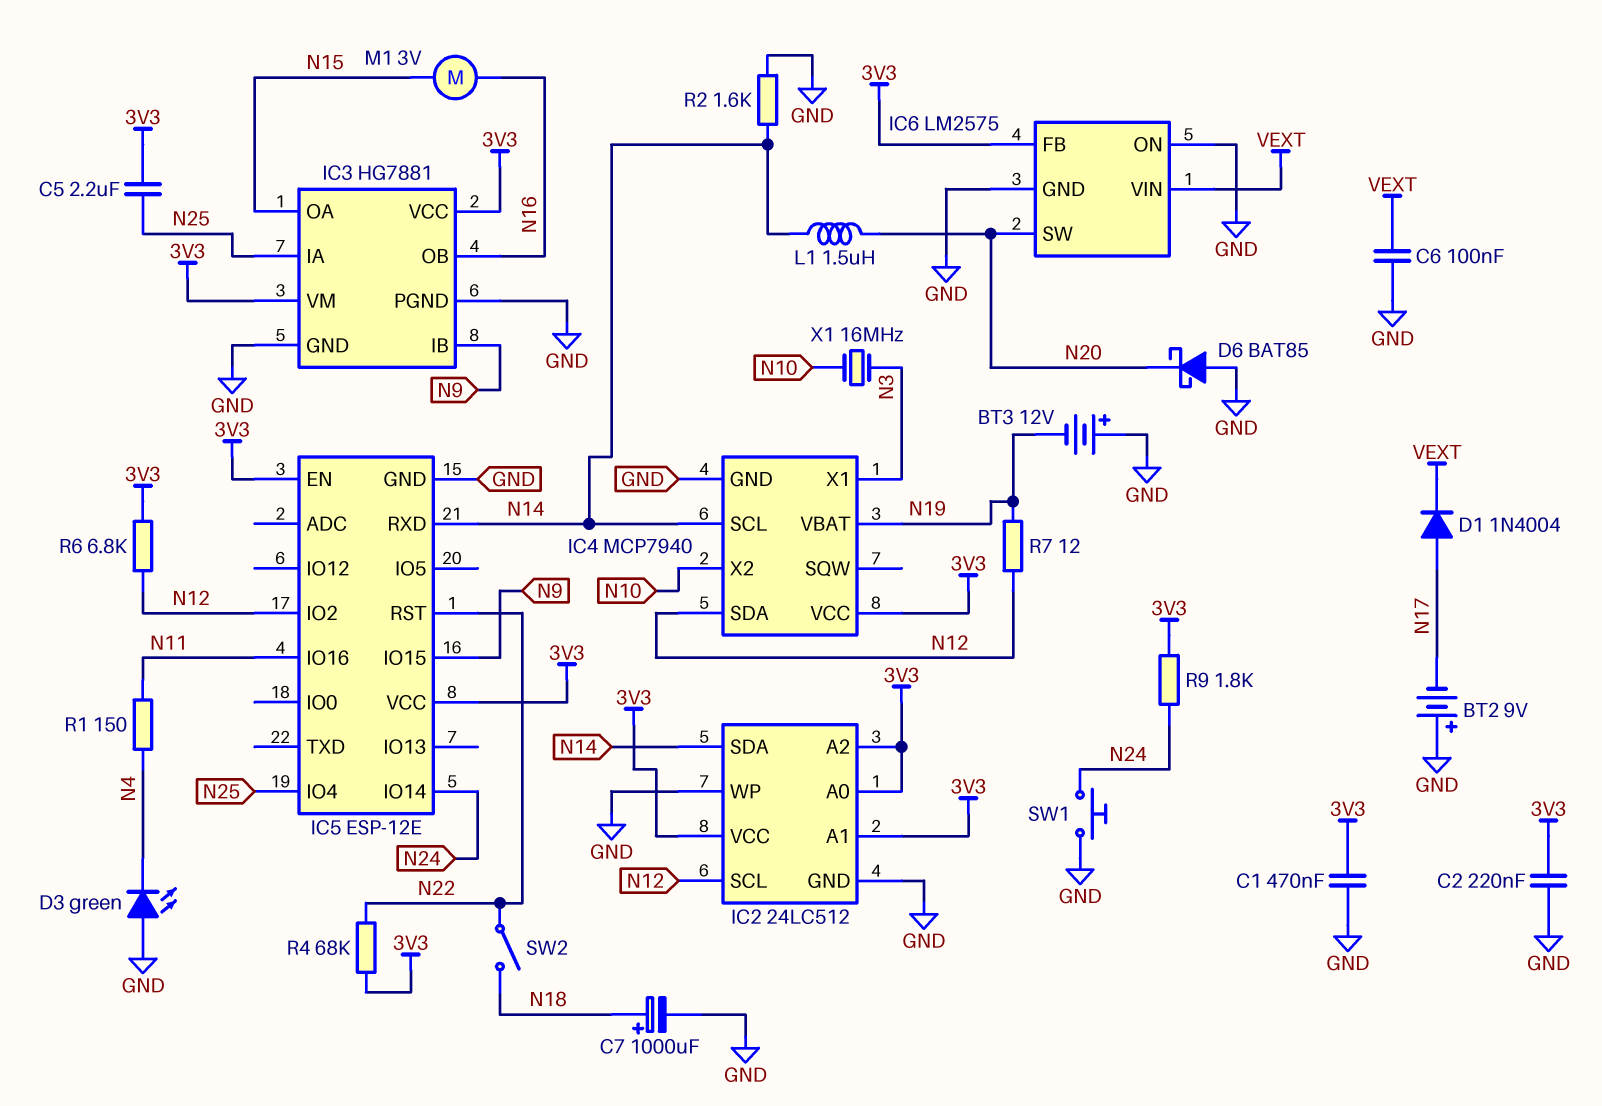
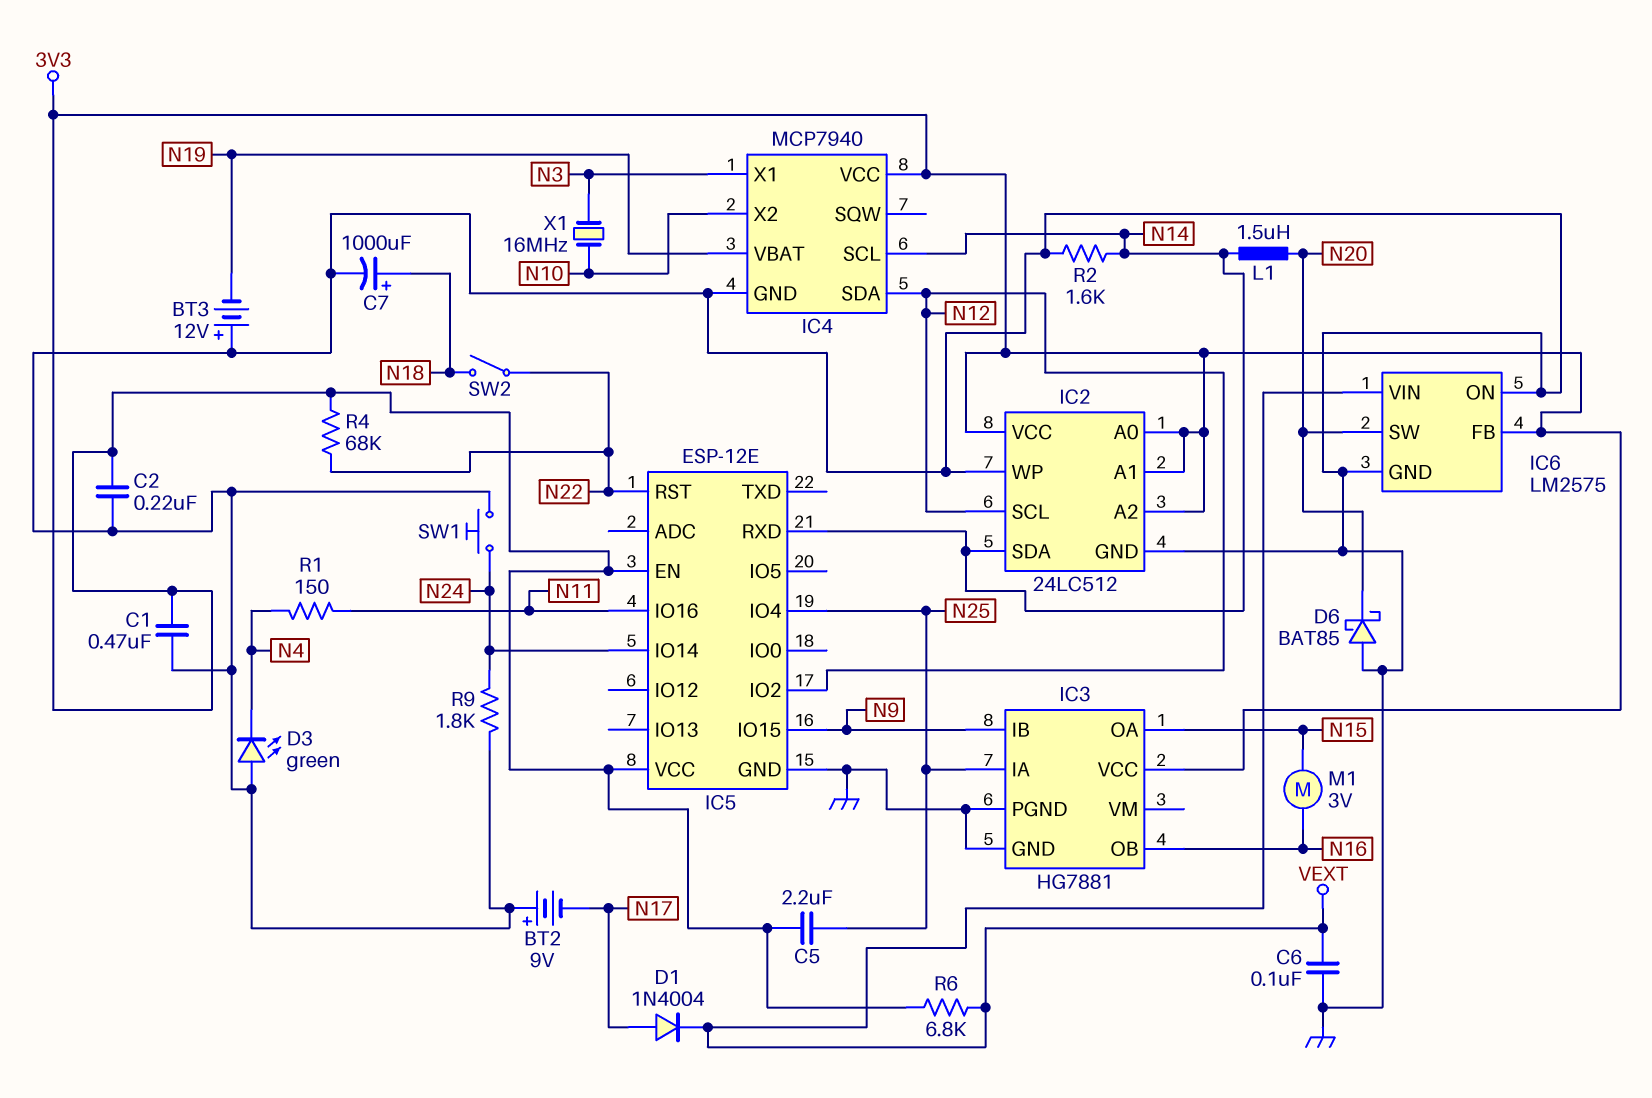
IC3 pin VM: 3V3 -> none
R6: 6.8k (3V3, N12) -> 6.8k (3V3, VEXT)
R7: 12 (N12, N19) -> none
R9: 1.8k (3V3, N24) -> 1.8k (GND, N24)

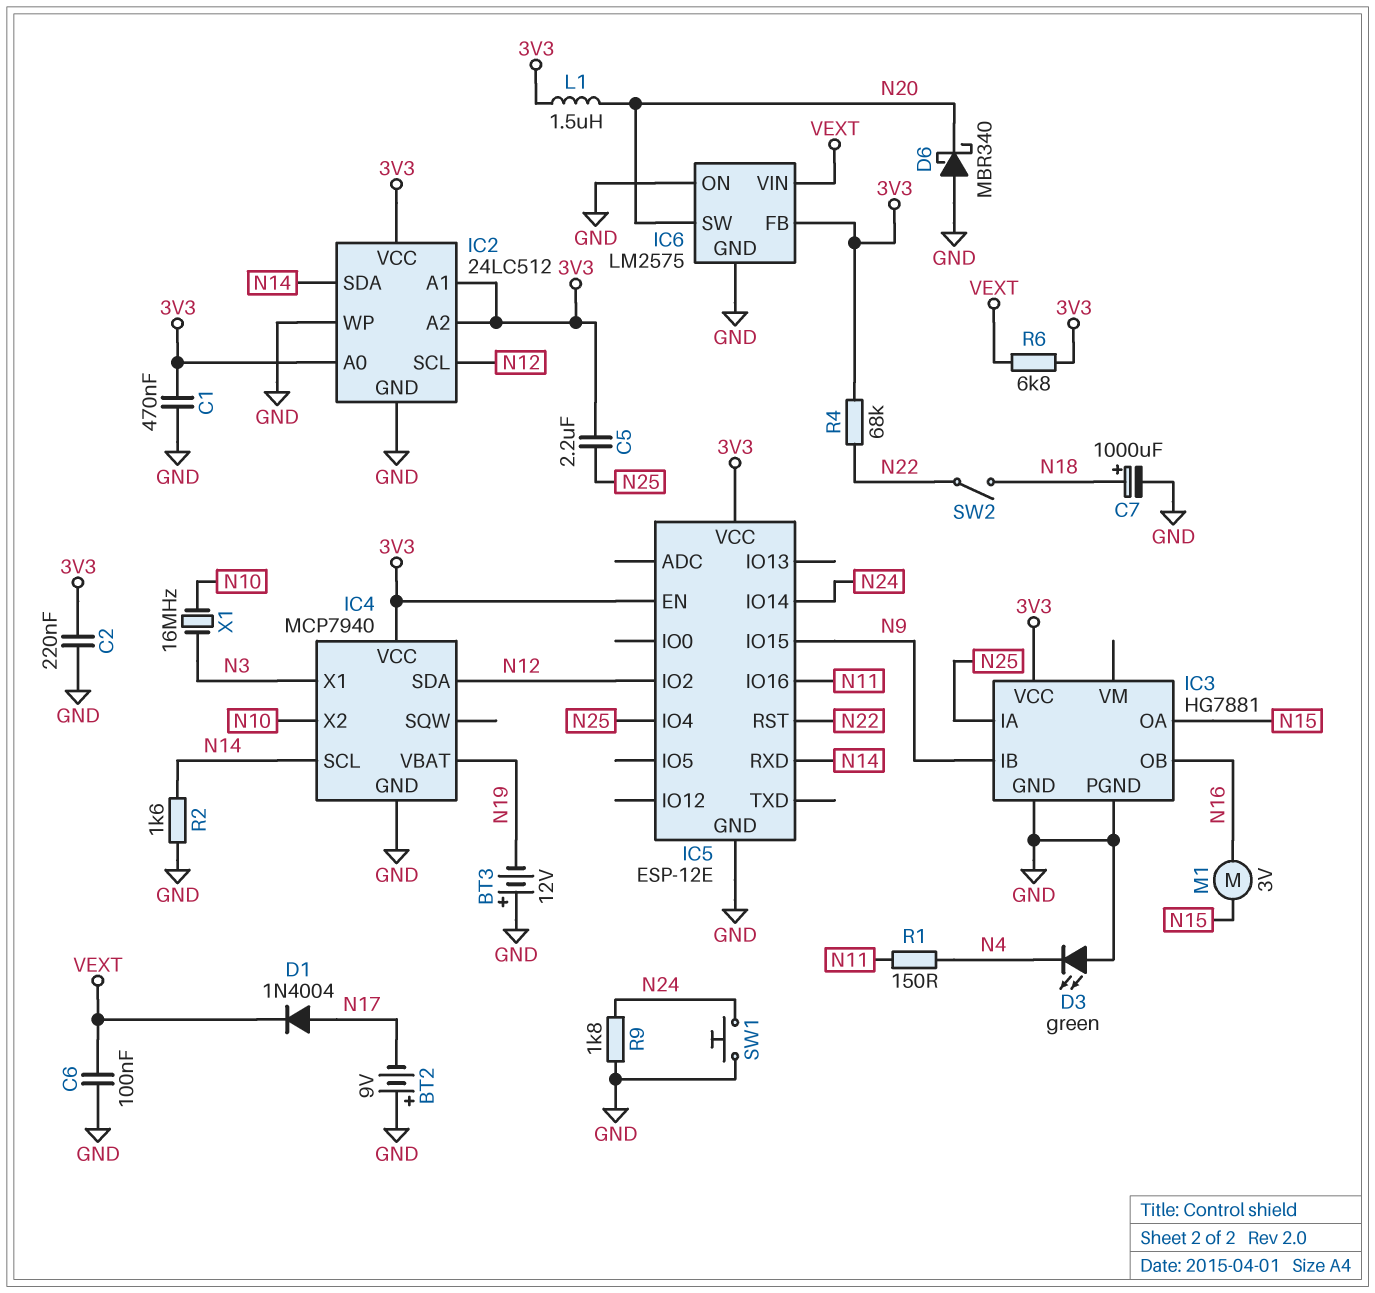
D6: schottky BAT85 (A GND, K N20) -> schottky MBR340 (A GND, K N20)
L1: 1.5uH (N14, N20) -> 1.5uH (3V3, N20)

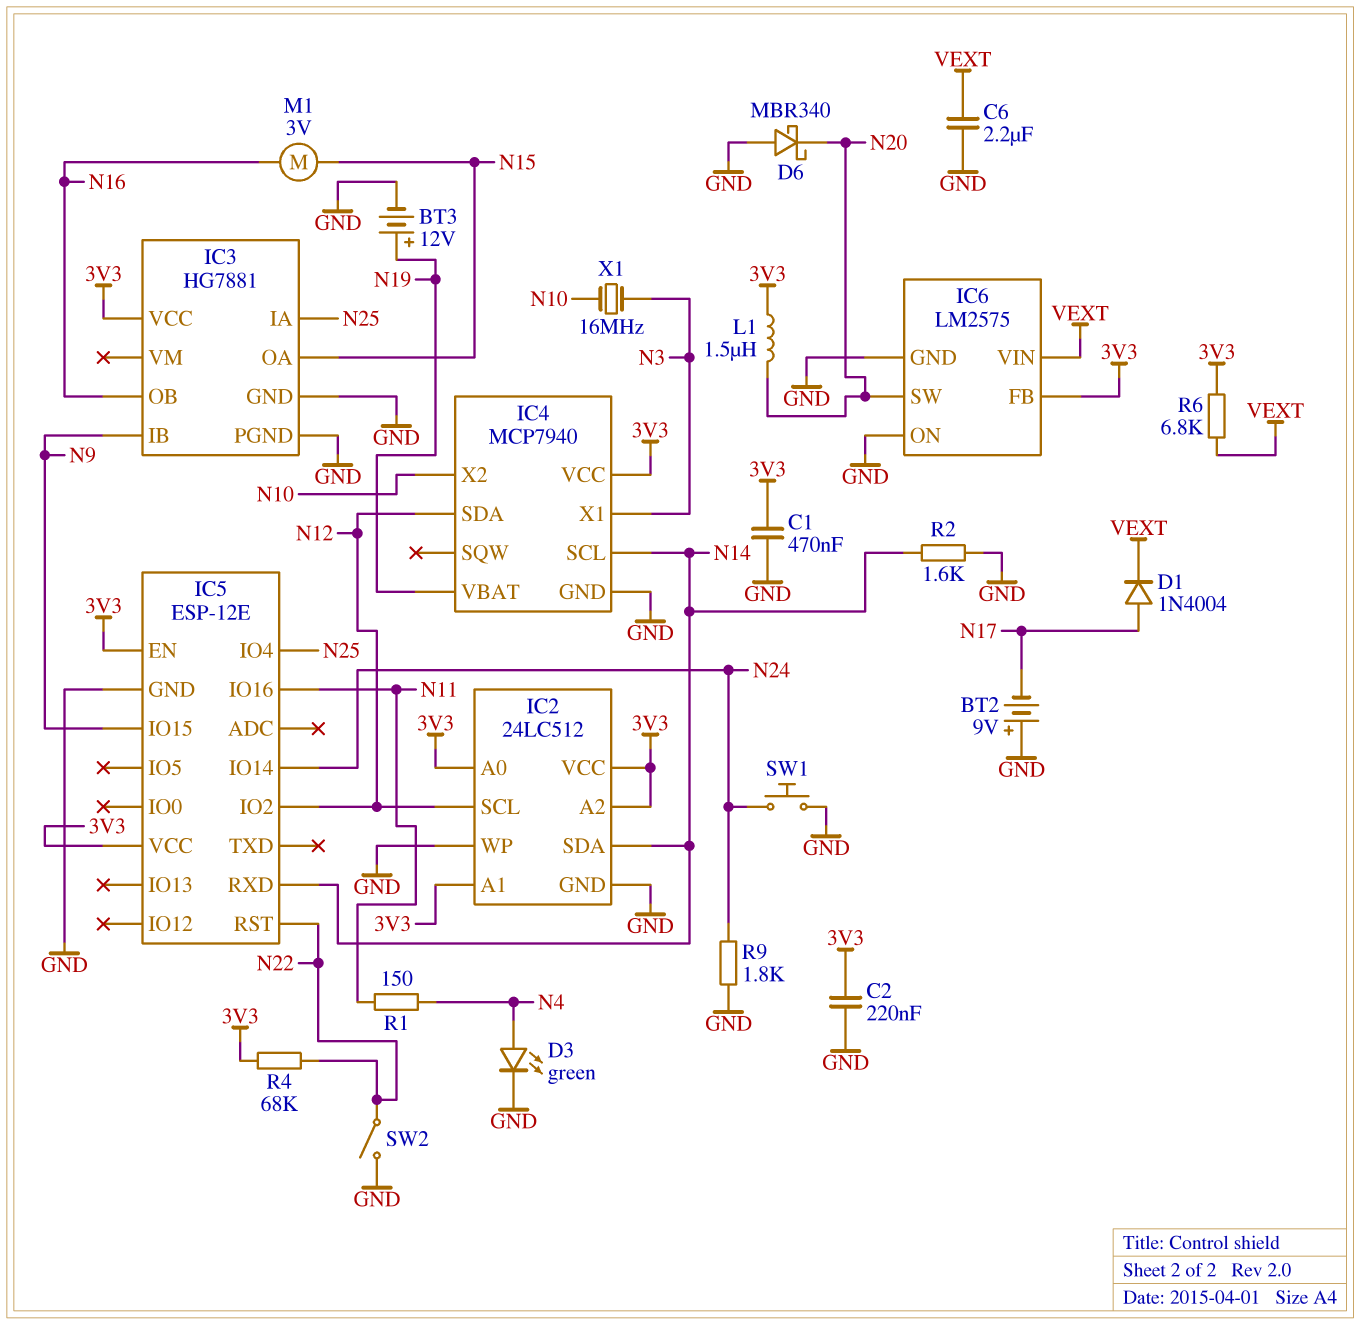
BT3: 12V (plus GND, minus N19) -> 12V (plus N19, minus GND)
C5: 2.2uF (3V3, N25) -> none
C6: 100nF (GND, VEXT) -> 2.2uF (GND, VEXT)
C7: 1000uF (plus N18, minus GND) -> none
D3: LED green (A GND, K N4) -> LED green (A N4, K GND)
SW2: switch (N18, N22) -> switch (GND, N22)

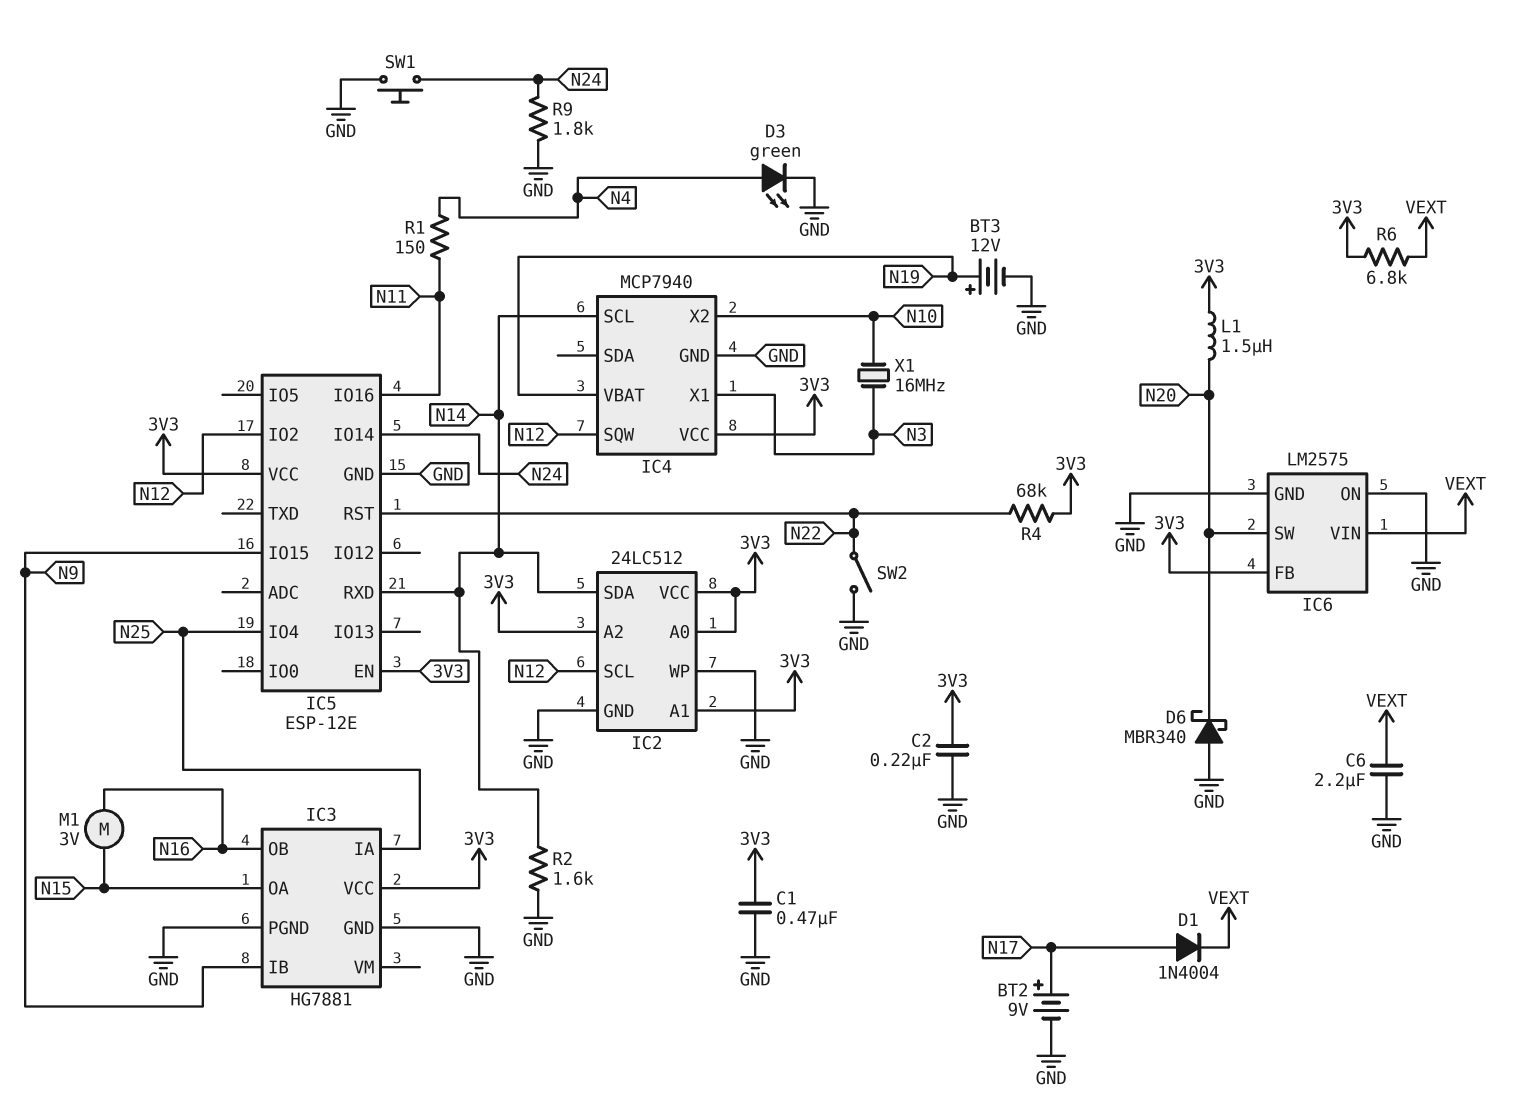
BT2: 9V (plus GND, minus N17) -> 9V (plus N17, minus GND)
IC4 pin SDA: N12 -> none
IC4 pin SQW: none -> N12

